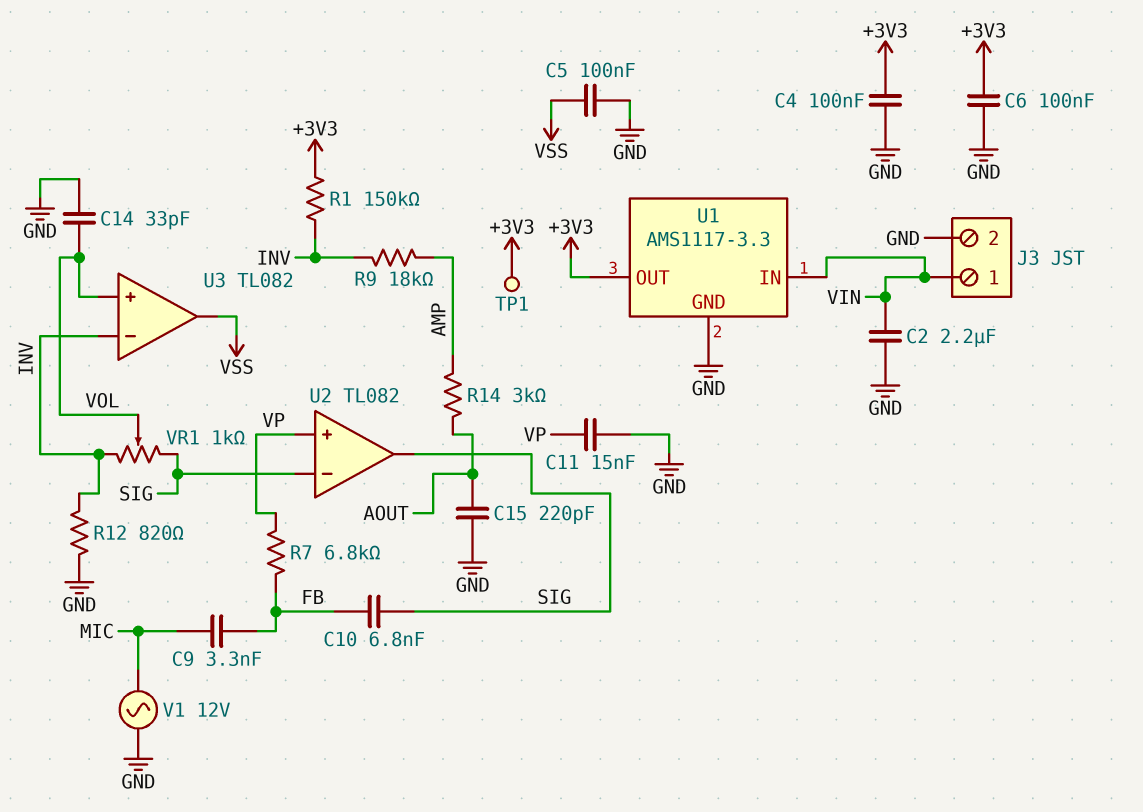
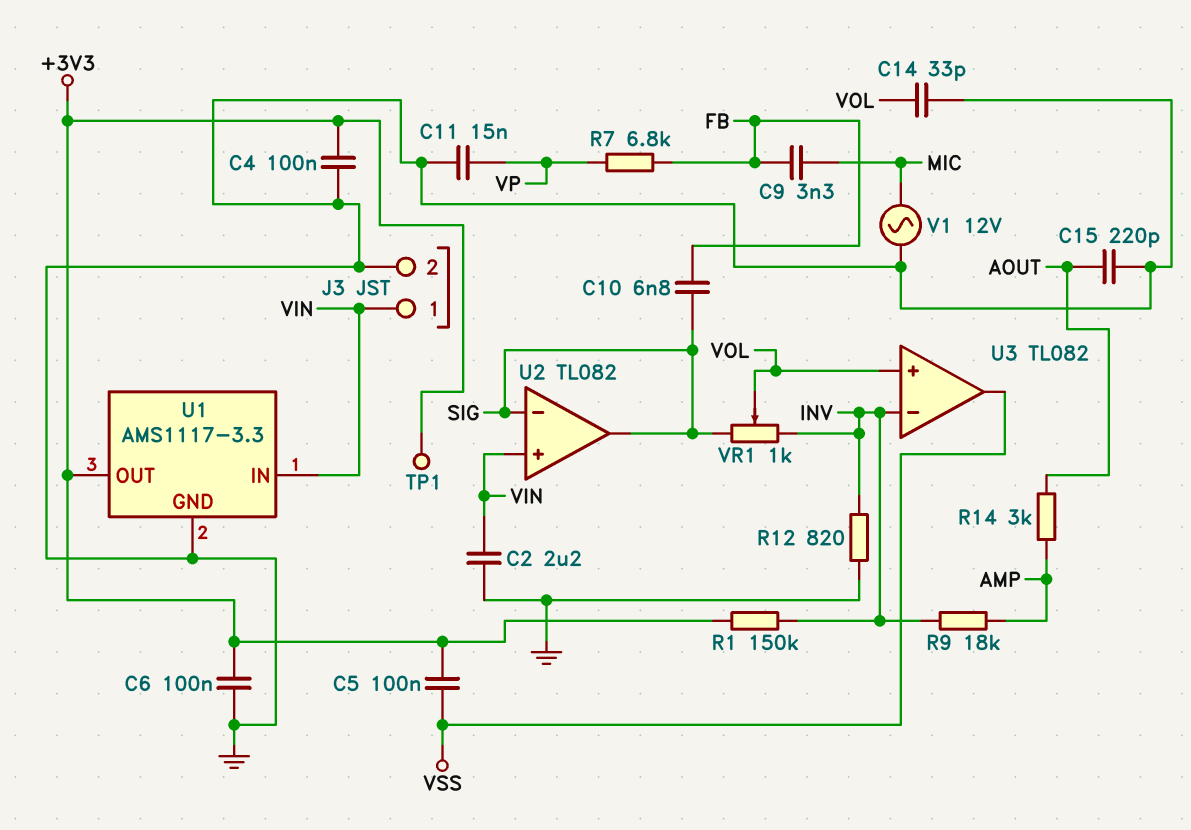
C5: 100nF (GND, VSS) -> 100nF (+3V3, VSS)
U2 pin in+: VP -> VIN

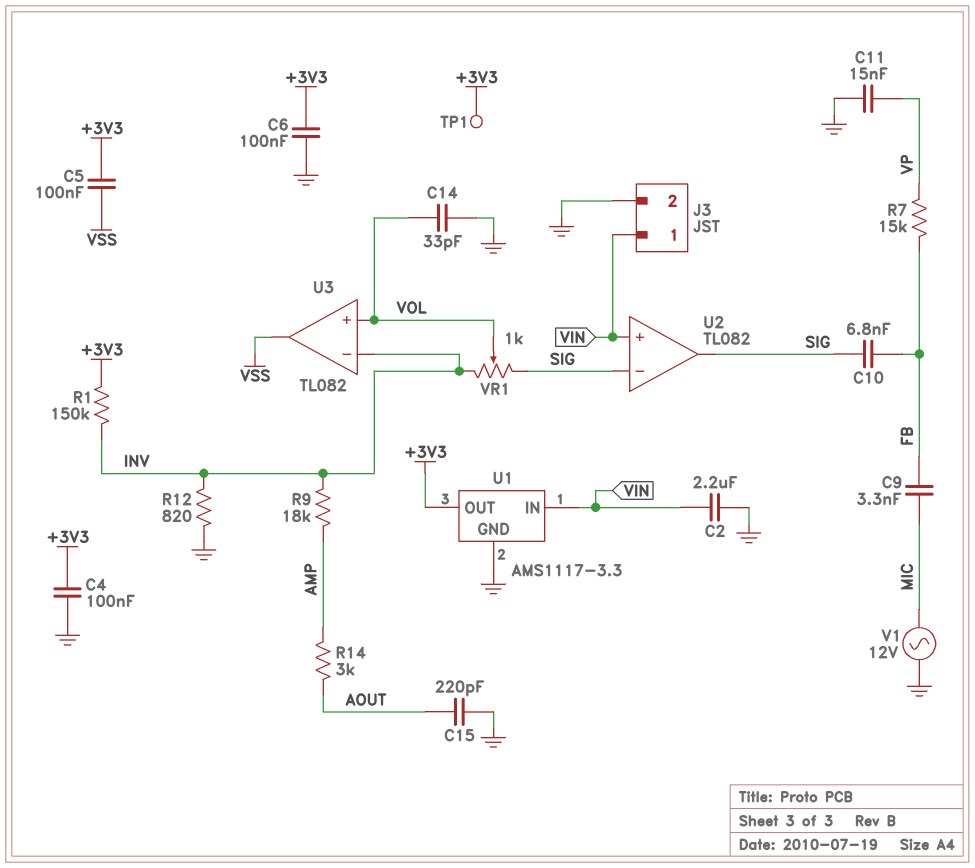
R7: 6.8k (FB, VP) -> 15k (FB, VP)

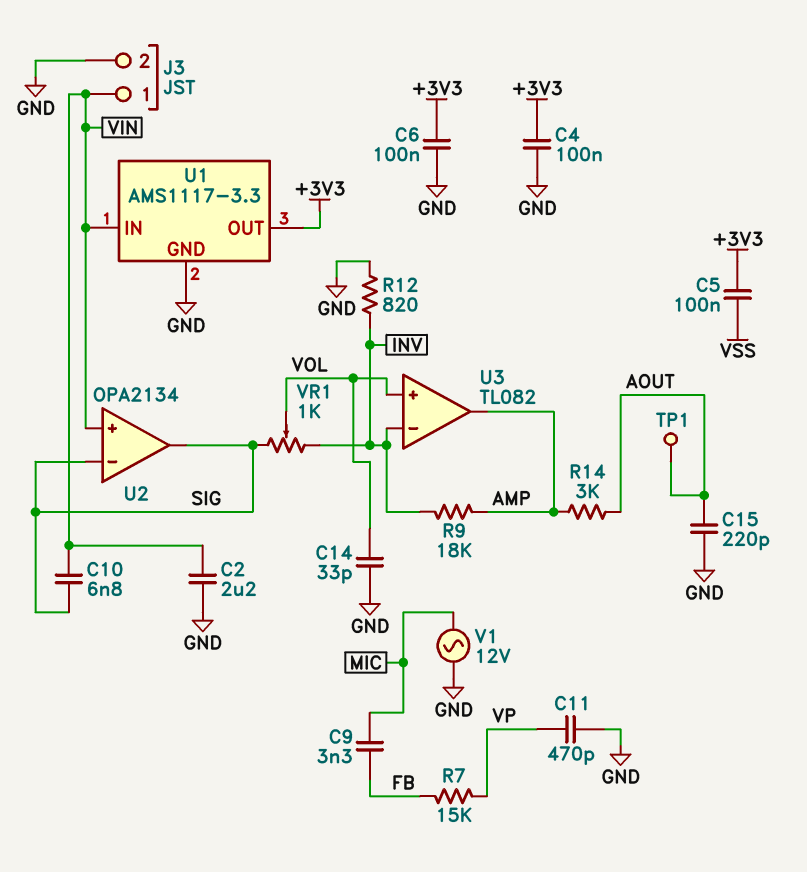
C10: 6.8nF (FB, SIG) -> 6.8nF (SIG, VIN)
C11: 15nF (GND, VP) -> 470pF (GND, VP)
R1: 150k (+3V3, INV) -> none
TP1: test point (+3V3) -> test point (AOUT)
U2: TL082 -> OPA2134
U3 pin out: VSS -> AMP

